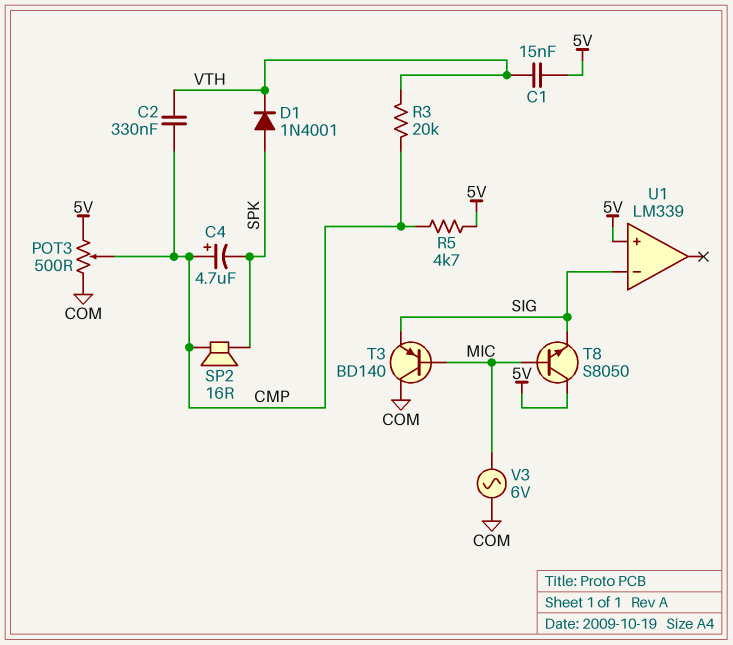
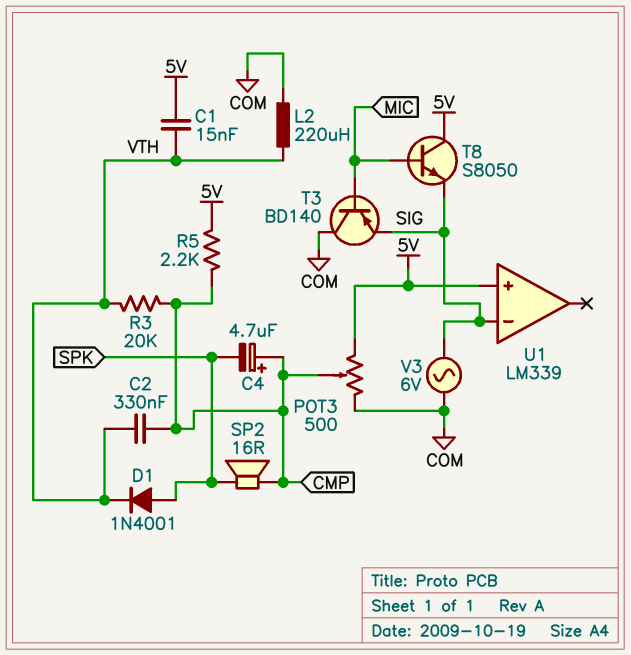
L2: none -> 220uH (COM, VTH)
R5: 4.7k (5V, CMP) -> 2.2k (5V, CMP)
V3: AC 6V (COM, MIC) -> AC 6V (COM, SIG)

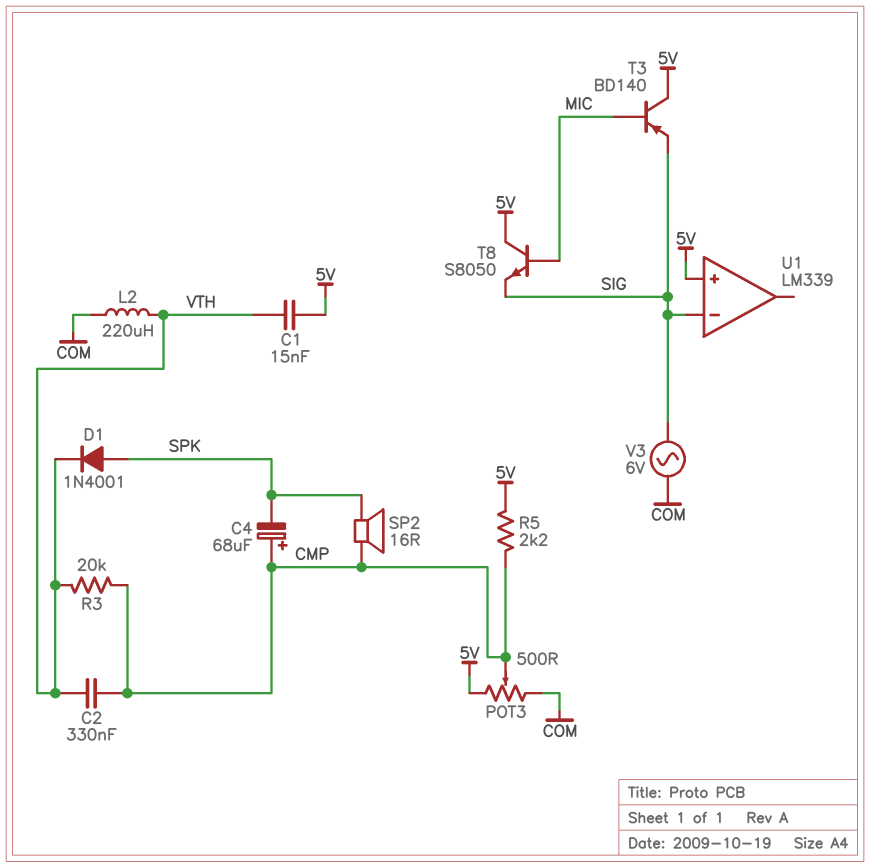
C4: 4.7uF (plus CMP, minus SPK) -> 68uF (plus CMP, minus SPK)
T3: PNP BD140 (B MIC, C COM, E SIG) -> PNP BD140 (B MIC, C 5V, E SIG)

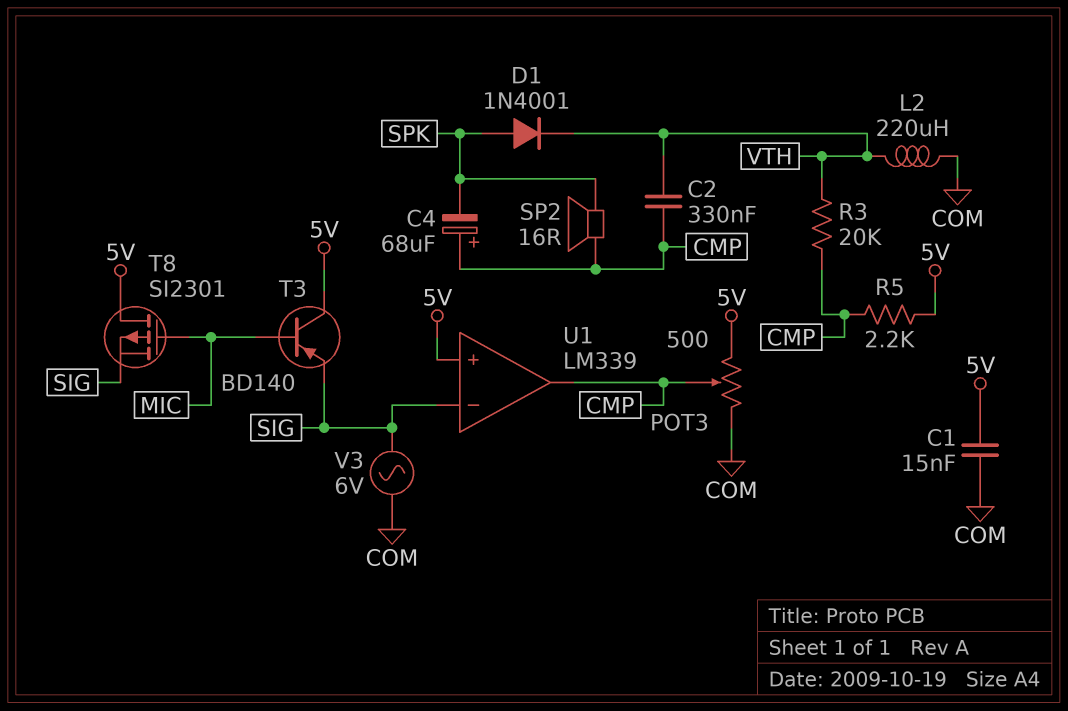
C1: 15nF (5V, VTH) -> 15nF (5V, COM)
T8: NPN S8050 (B MIC, C 5V, E SIG) -> PMOS SI2301 (G MIC, D 5V, S SIG)
U1 pin out: none -> CMP

